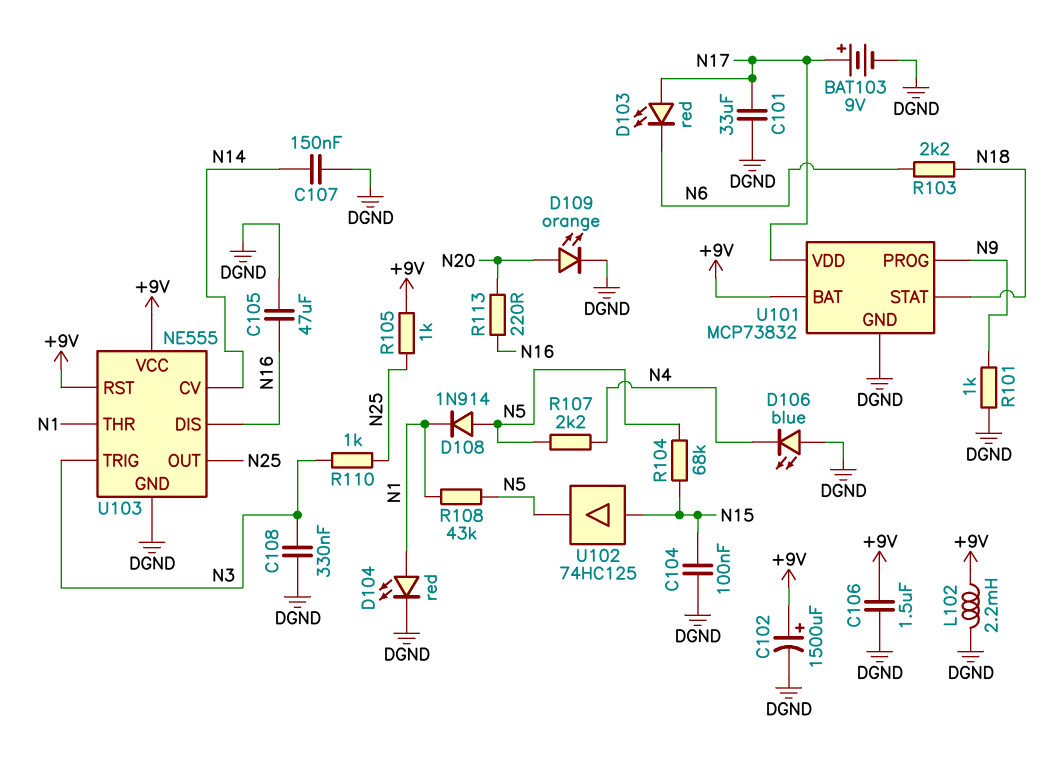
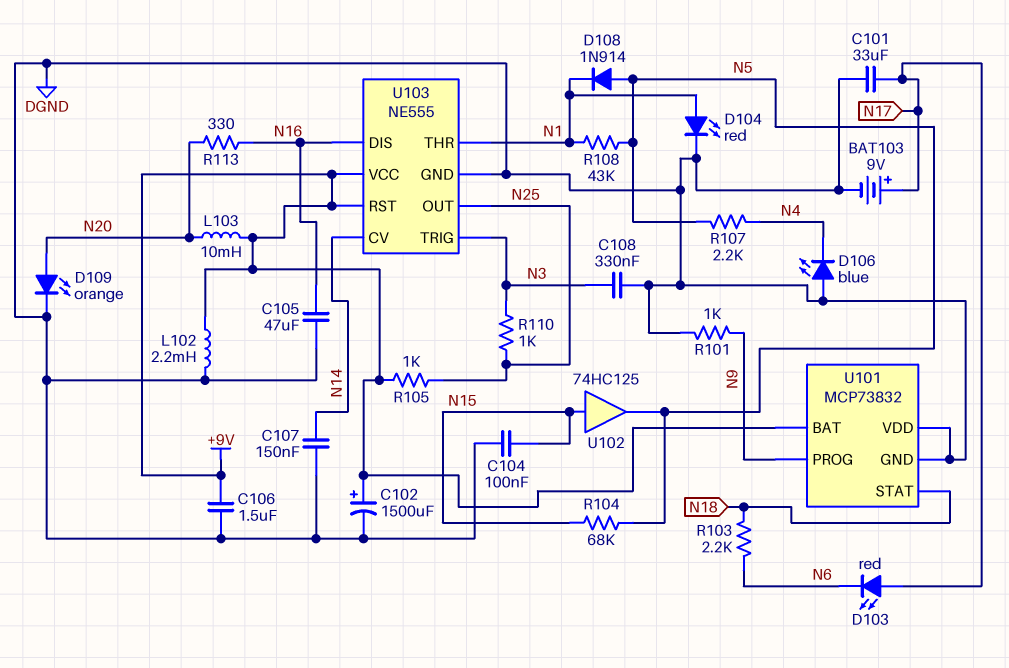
L103: none -> 10mH (+9V, N20)
R113: 220 (N16, N20) -> 330 (N16, N20)
U101 pin VDD: N17 -> DGND

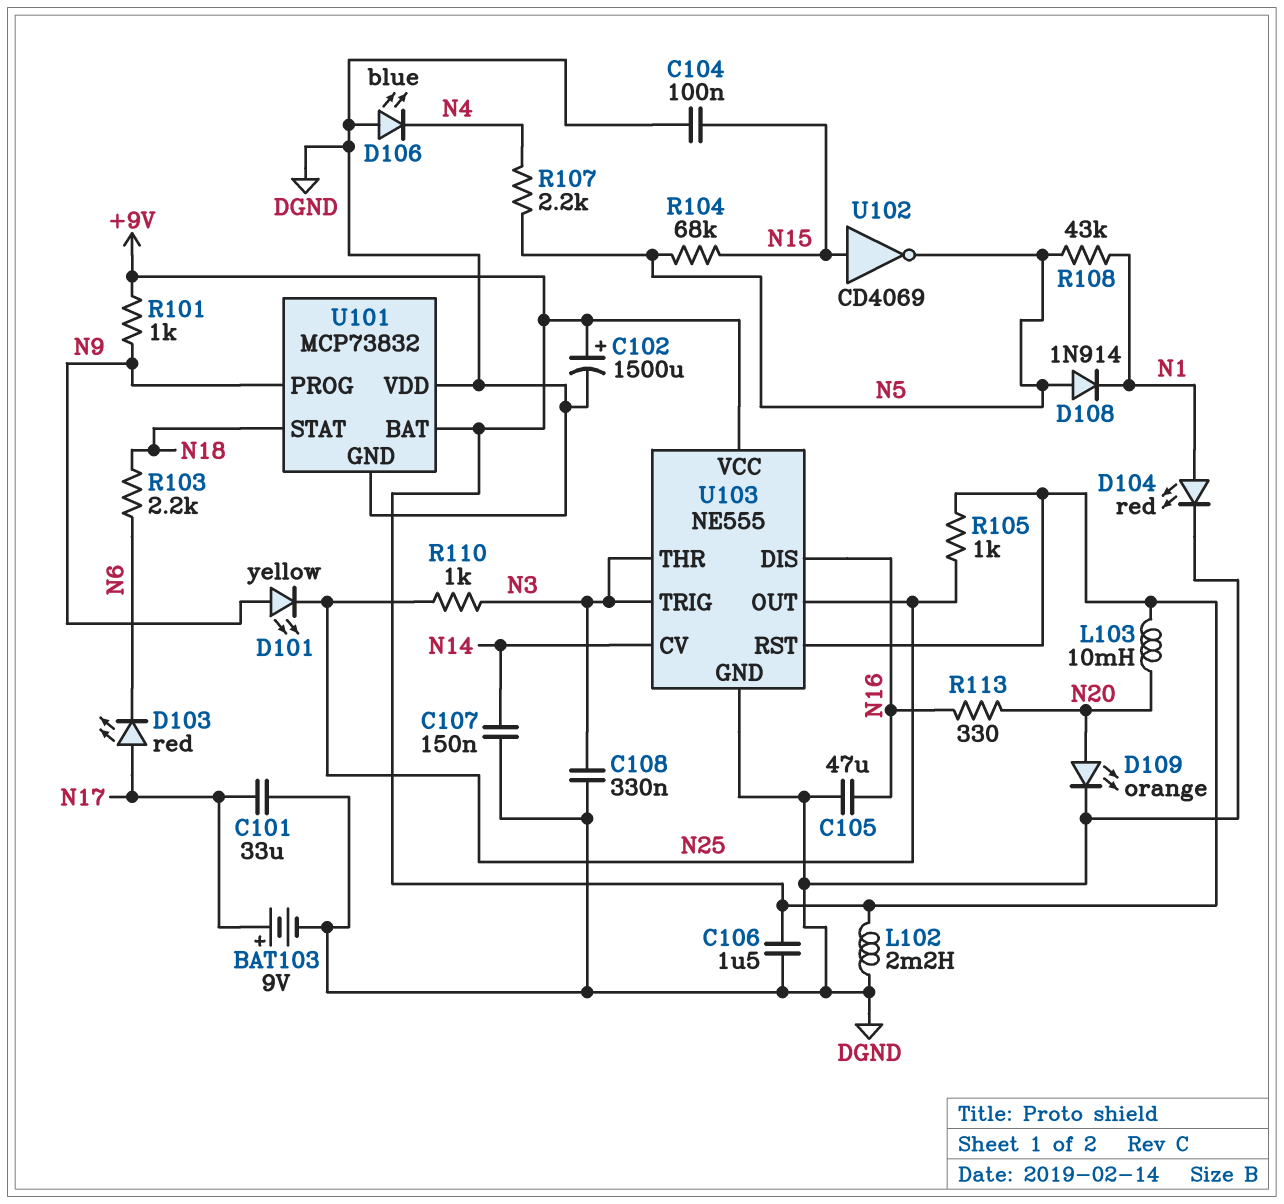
D101: none -> LED yellow (A N9, K N25)
R101: 1k (DGND, N9) -> 1k (+9V, N9)
U102: buffer 74HC125 (in N15, out N5) -> NOT CD4069 (in N15, out N5)
U103 pin THR: N1 -> N3

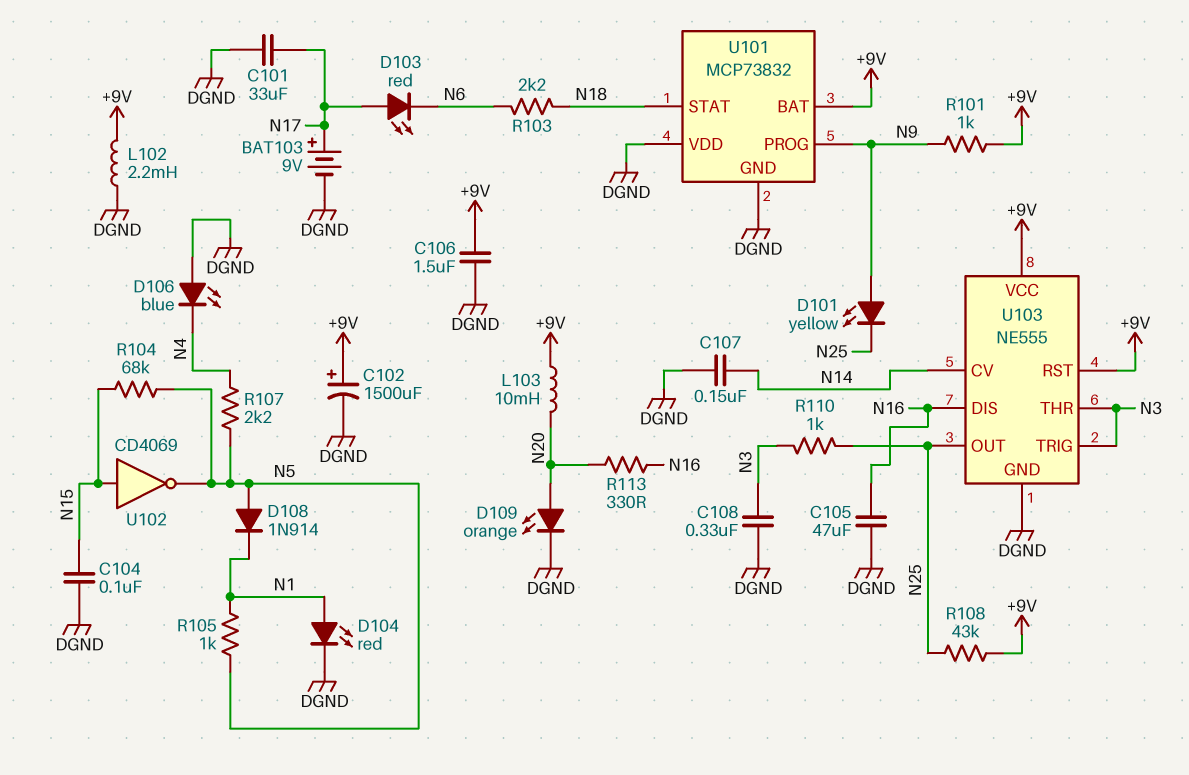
R105: 1k (+9V, N25) -> 1k (N1, N5)
R108: 43k (N1, N5) -> 43k (+9V, N25)

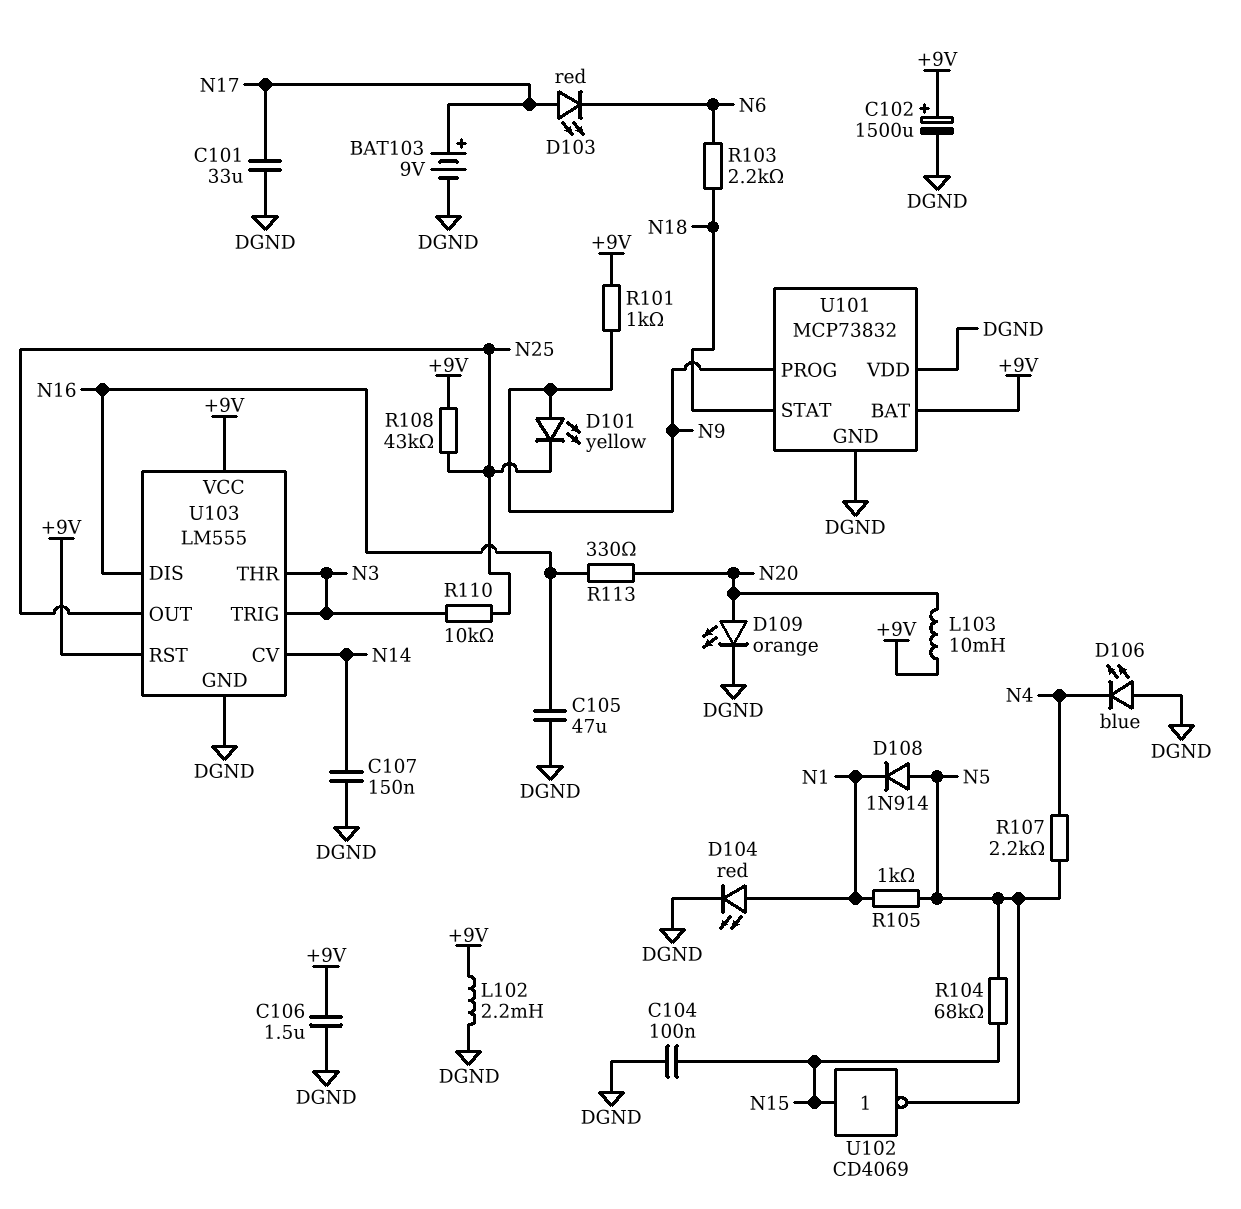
C108: 330nF (DGND, N3) -> none
R110: 1k (N3, N25) -> 10k (N3, N25)
U103: NE555 -> LM555

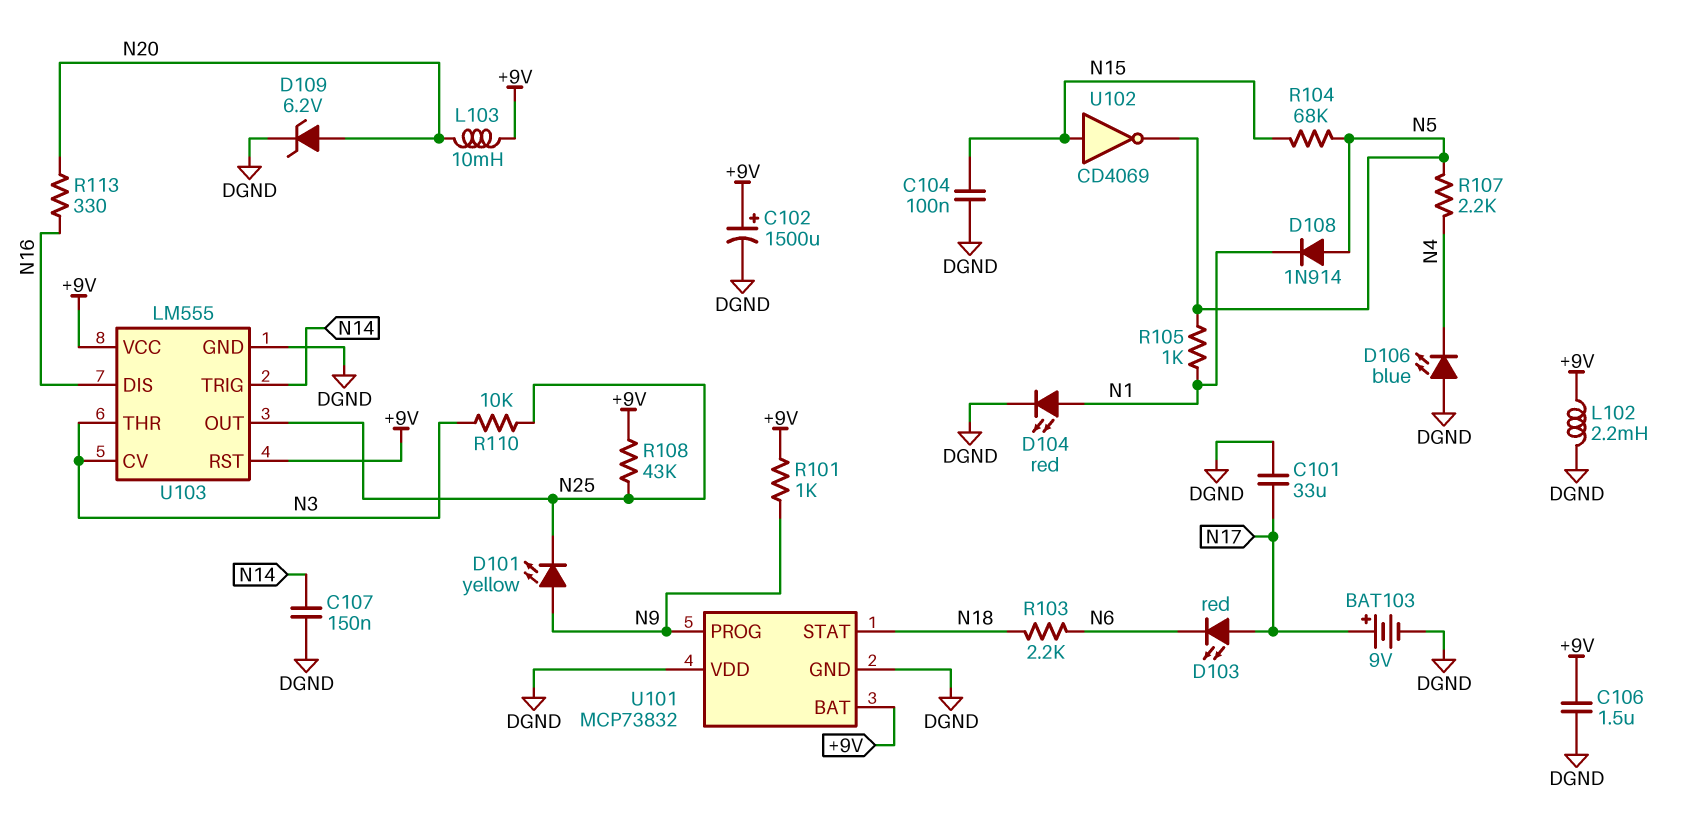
C105: 47uF (DGND, N16) -> none
D109: LED orange (A N20, K DGND) -> zener 6.2V (A N20, K DGND)
U103 pin CV: N14 -> N3
U103 pin TRIG: N3 -> N14

